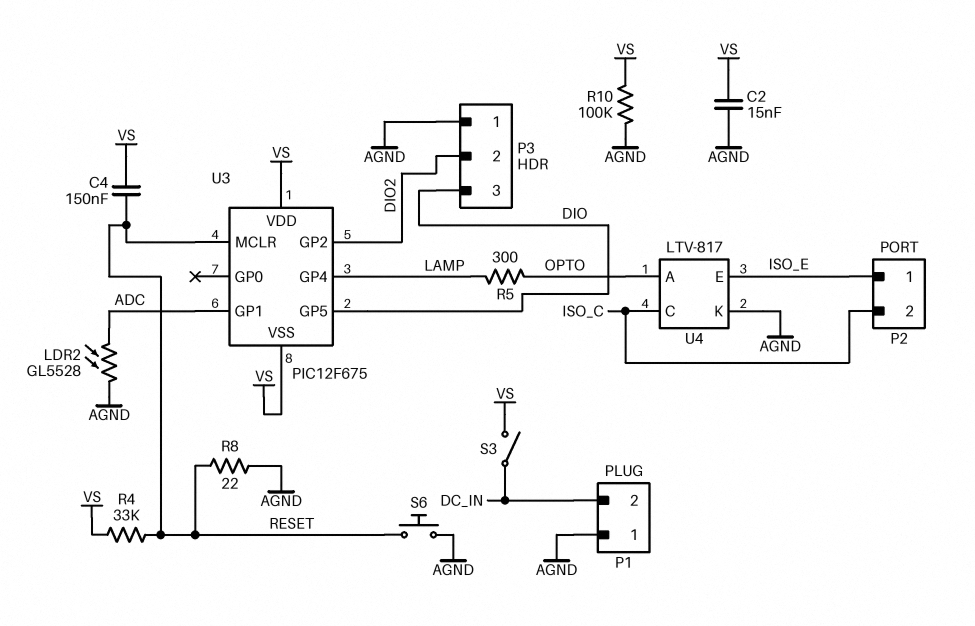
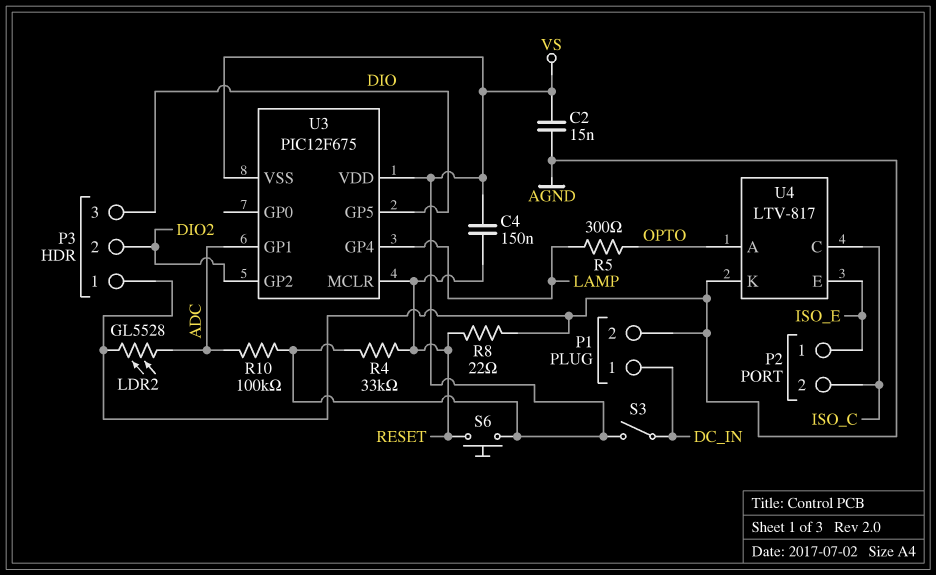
P1 pin 1: AGND -> DC_IN
P1 pin 2: DC_IN -> AGND
R10: 100k (AGND, VS) -> 100k (ADC, VS)
S6: button (AGND, RESET) -> button (RESET, VS)

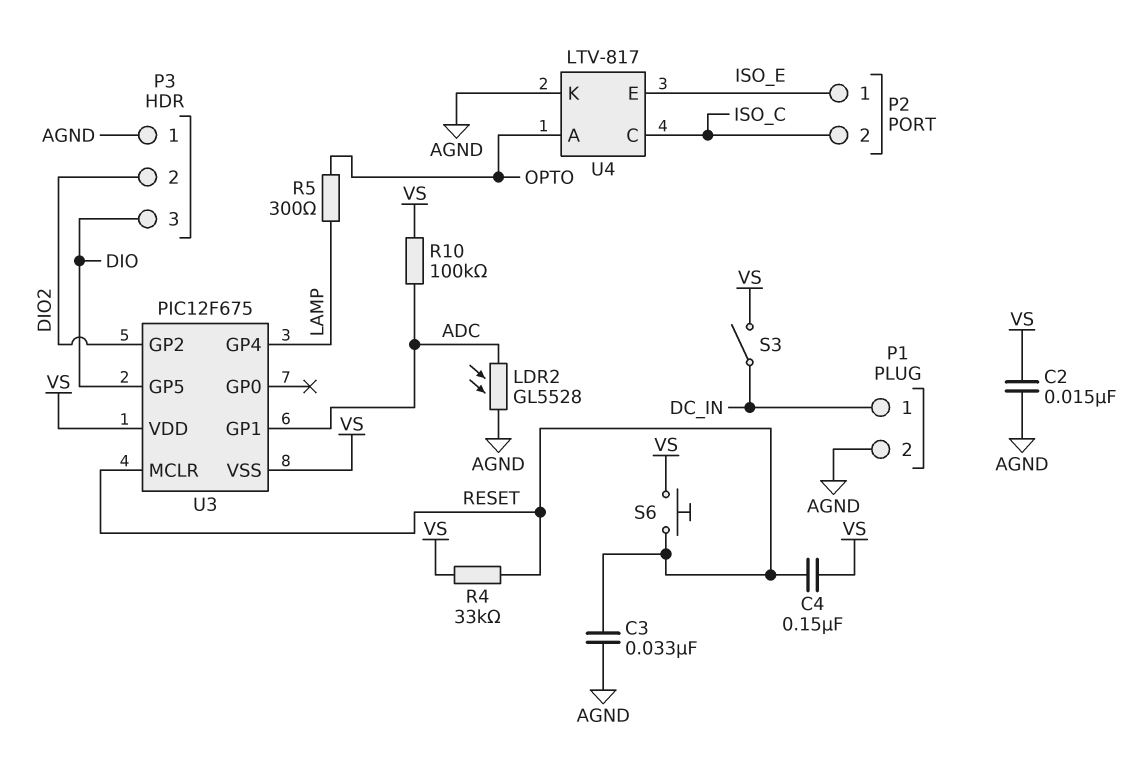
C3: none -> 33nF (AGND, RESET)
R8: 22 (AGND, RESET) -> none

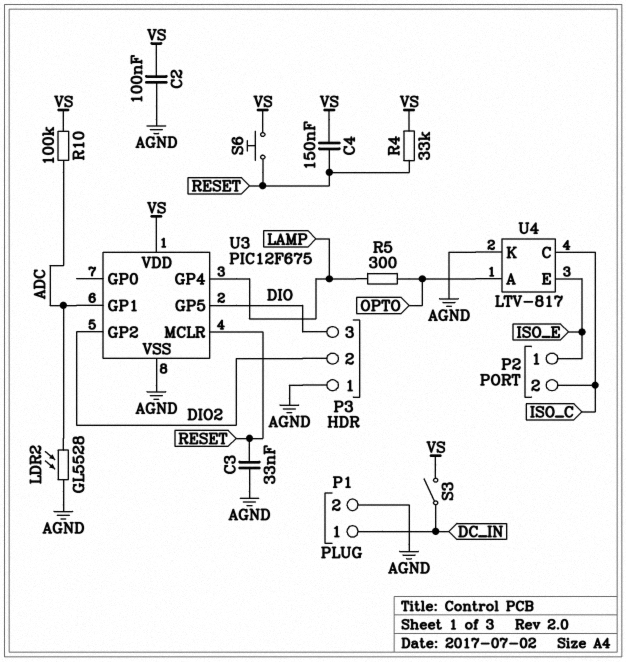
C2: 15nF (AGND, VS) -> 100nF (AGND, VS)
U3 pin VSS: VS -> AGND

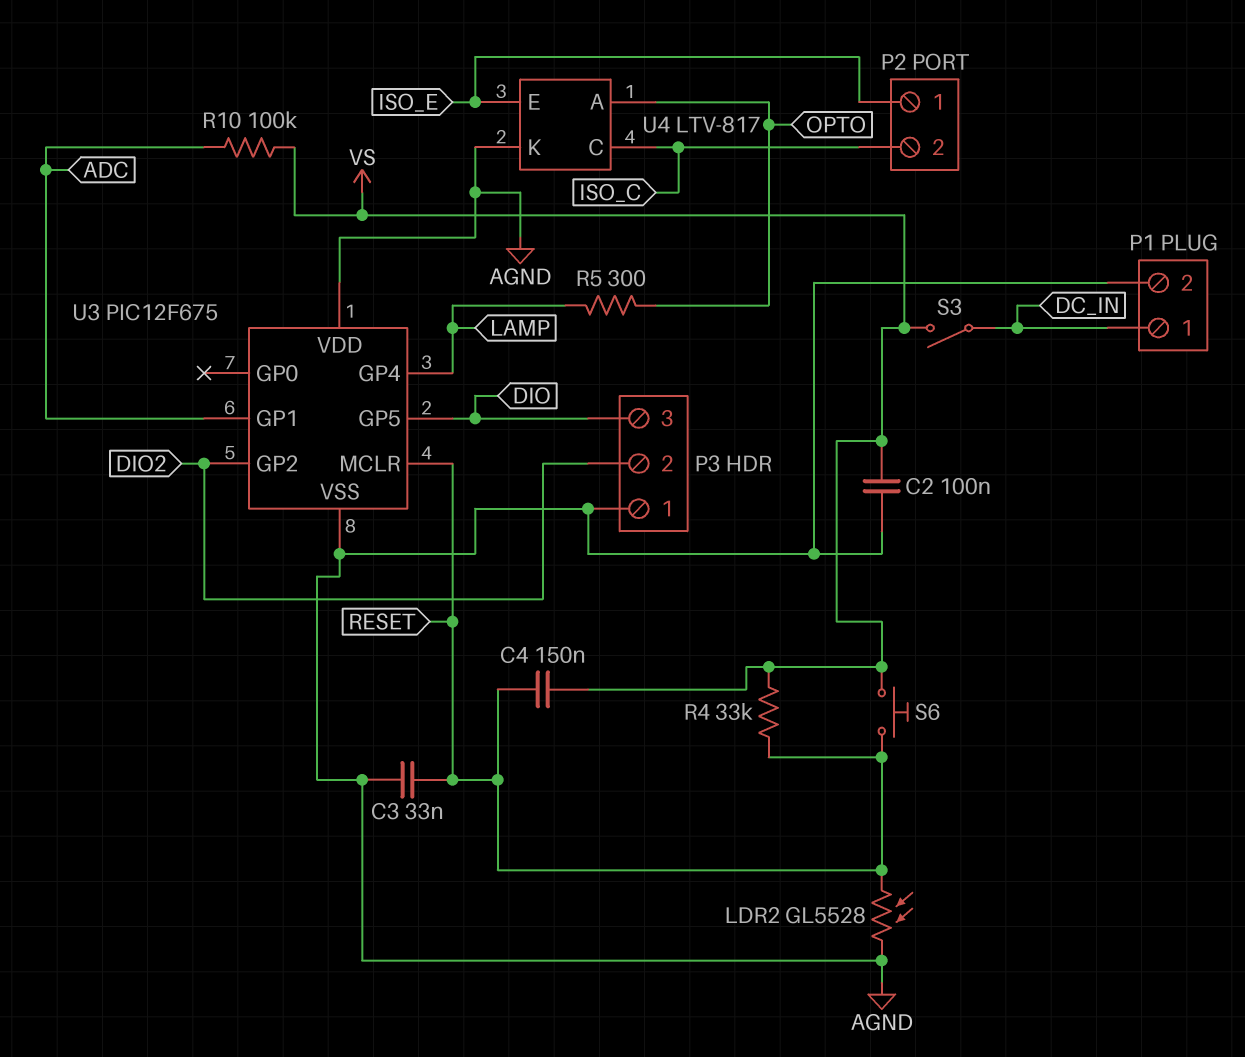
LDR2: GL5528 (ADC, AGND) -> GL5528 (AGND, RESET)
U3 pin VDD: VS -> AGND

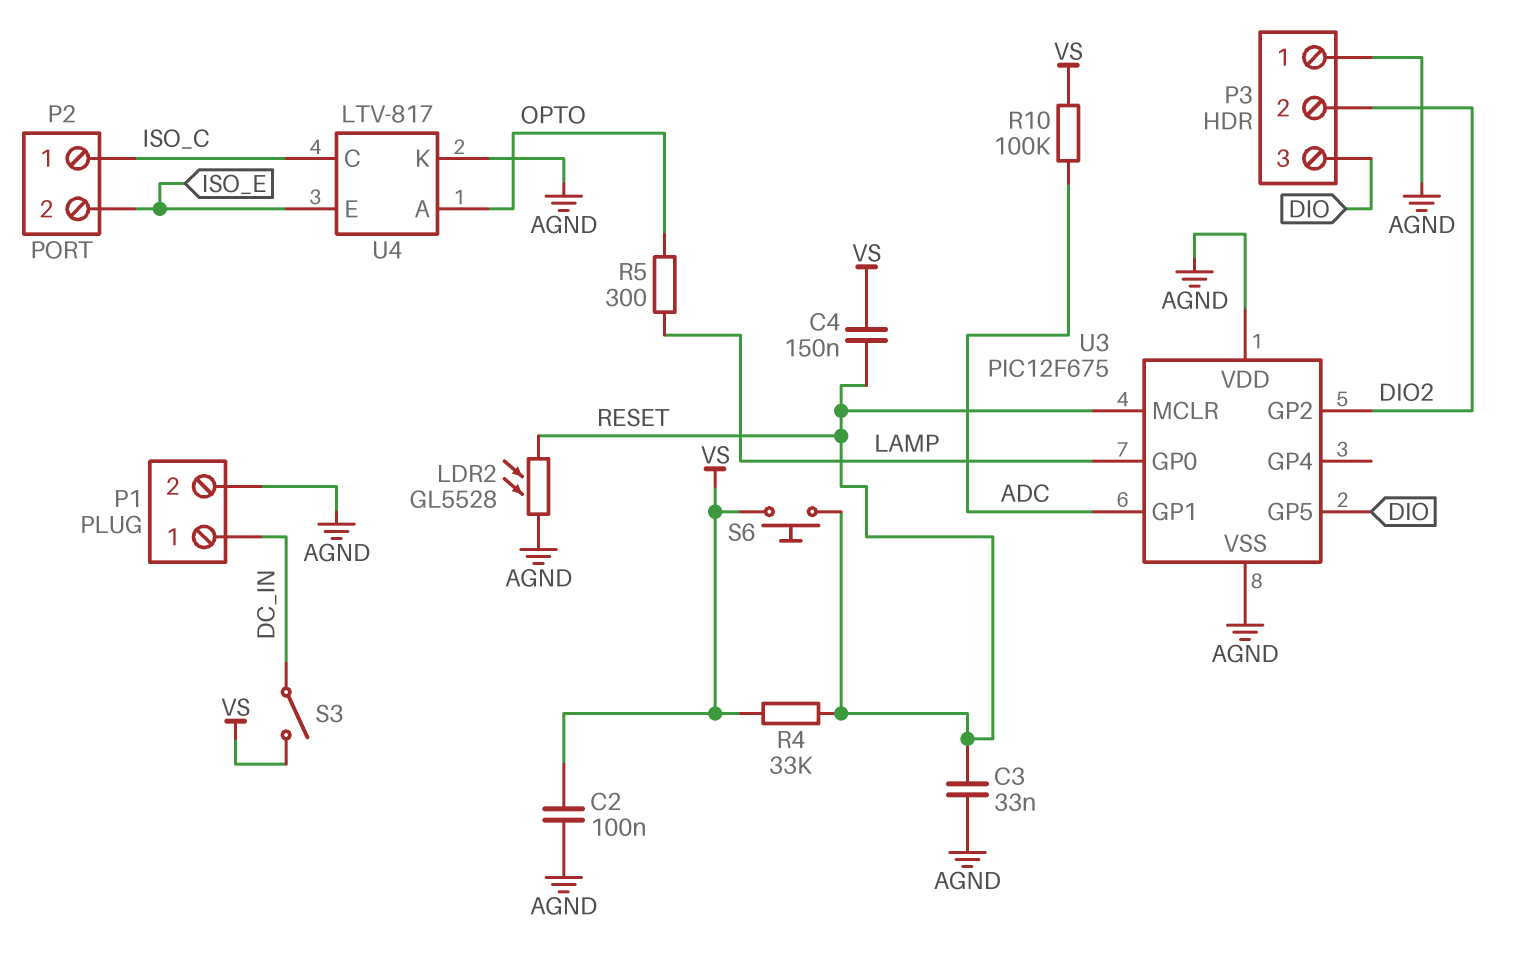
P2 pin 1: ISO_E -> ISO_C
P2 pin 2: ISO_C -> ISO_E
U3 pin GP0: none -> LAMP
U3 pin GP4: LAMP -> none

